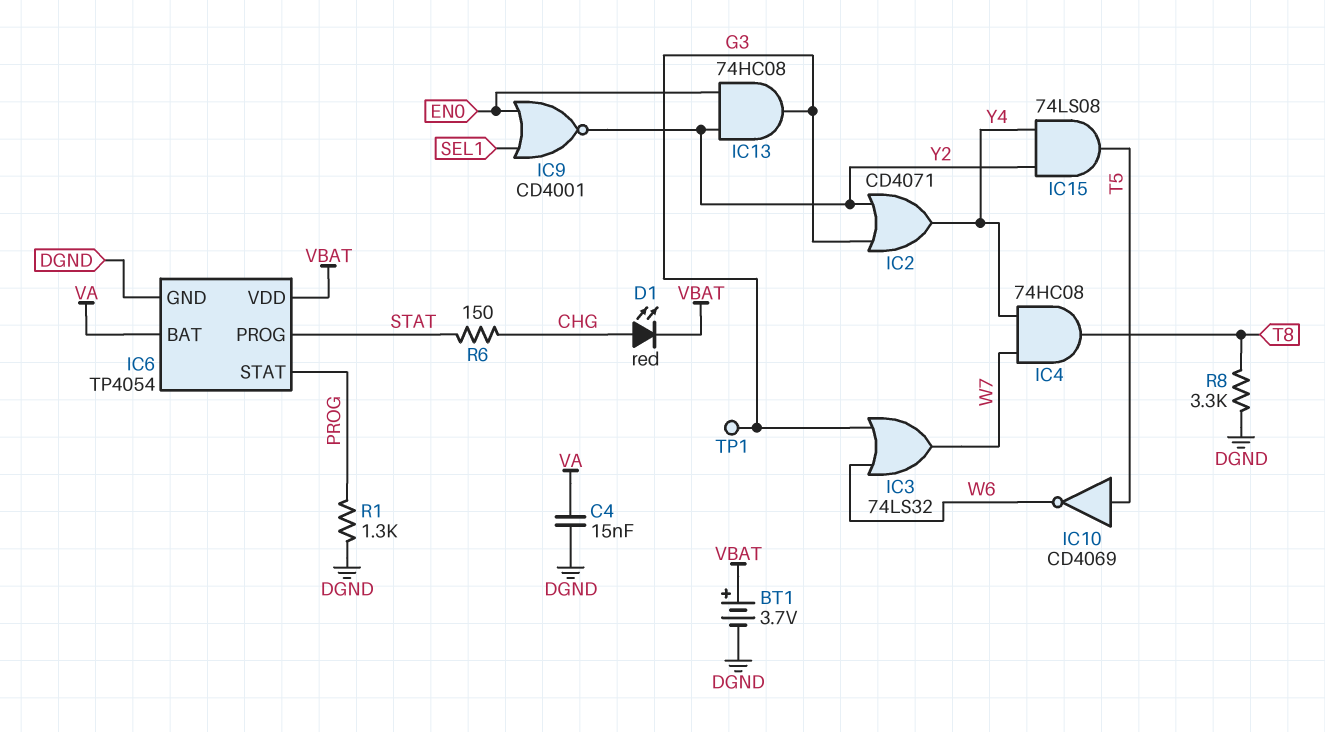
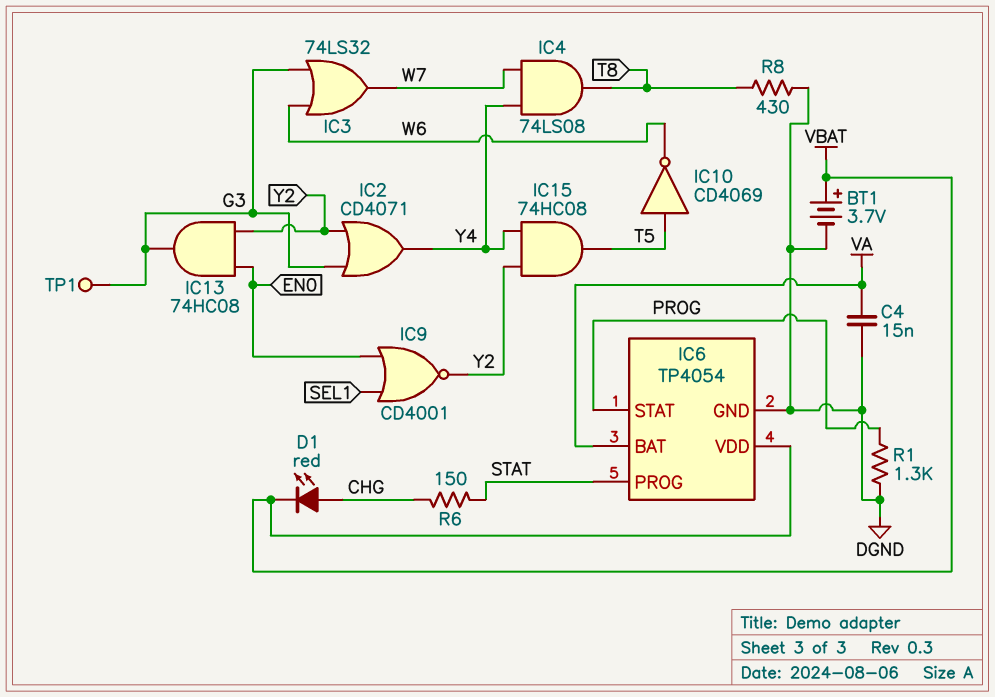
IC4: AND 74HC08 (in W7, in Y4, out T8) -> AND 74LS08 (in W7, in Y4, out T8)
IC15: AND 74LS08 (in Y2, in Y4, out T5) -> AND 74HC08 (in Y2, in Y4, out T5)
R8: 3.3k (DGND, T8) -> 430 (DGND, T8)

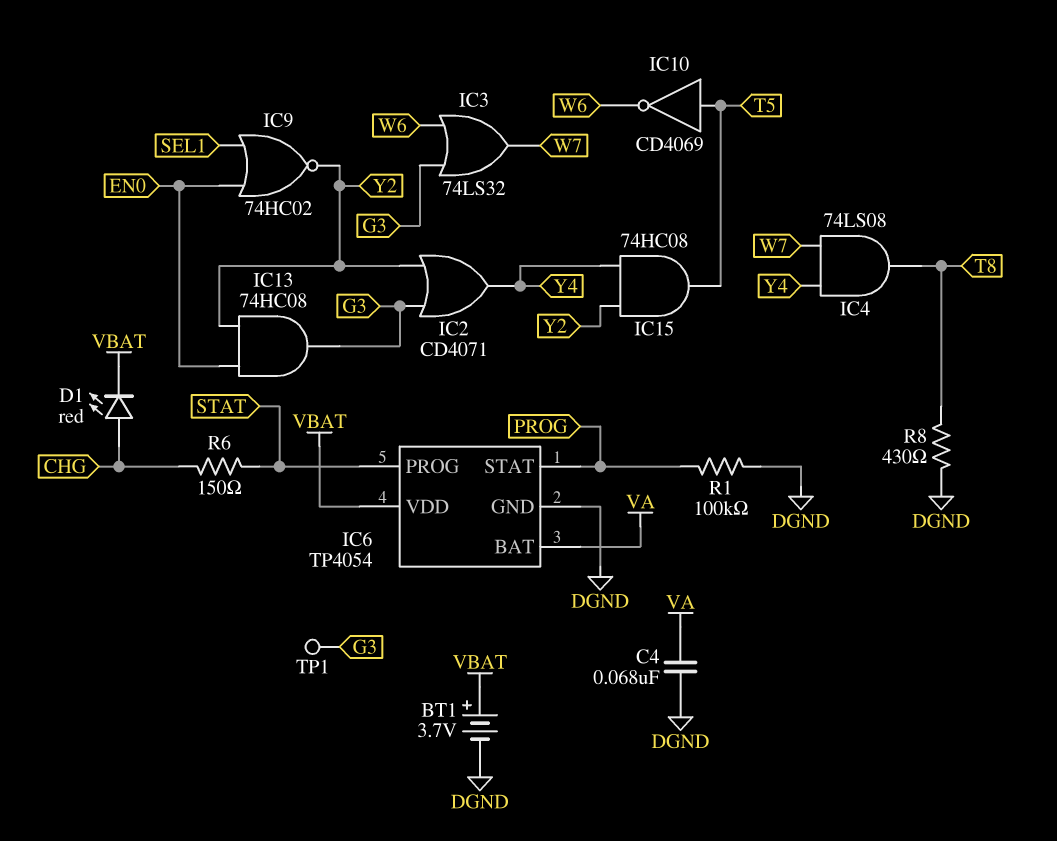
C4: 15nF (DGND, VA) -> 68nF (DGND, VA)
IC9: NOR CD4001 (in EN0, in SEL1, out Y2) -> NOR 74HC02 (in EN0, in SEL1, out Y2)
R1: 1.3k (DGND, PROG) -> 100k (DGND, PROG)

